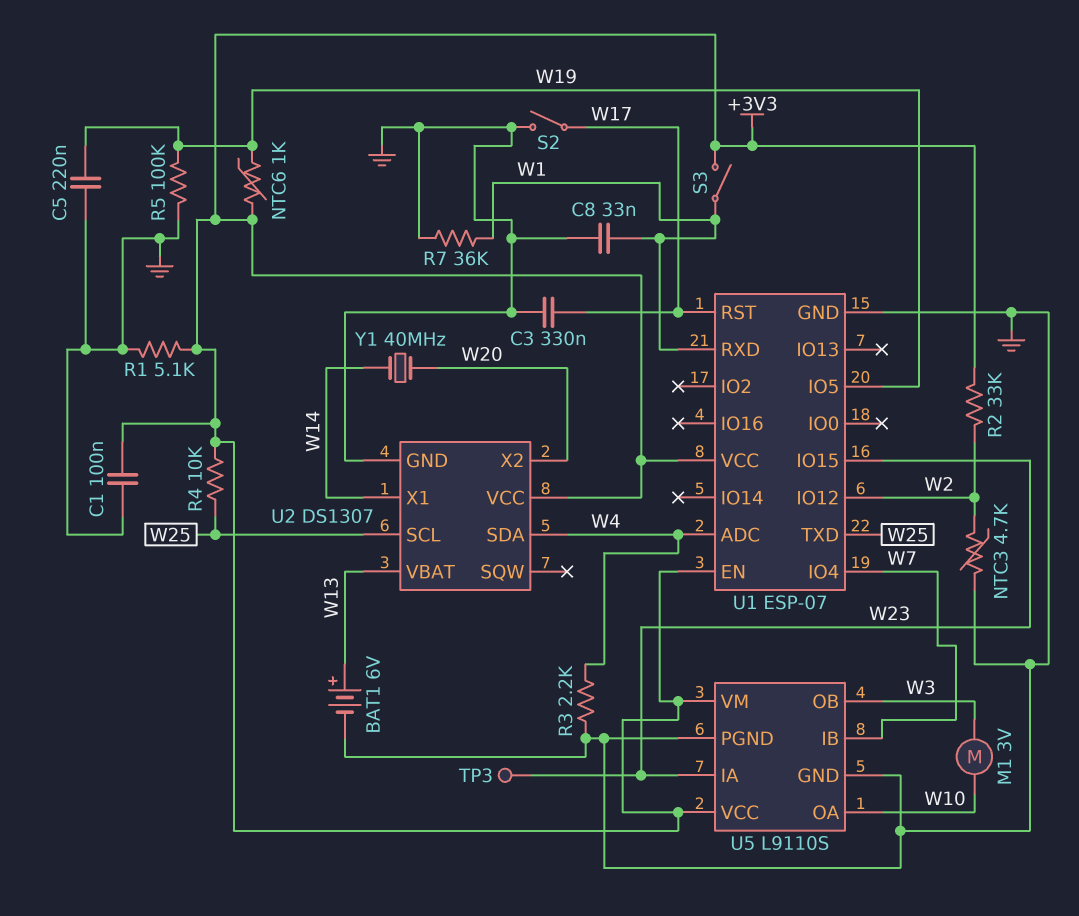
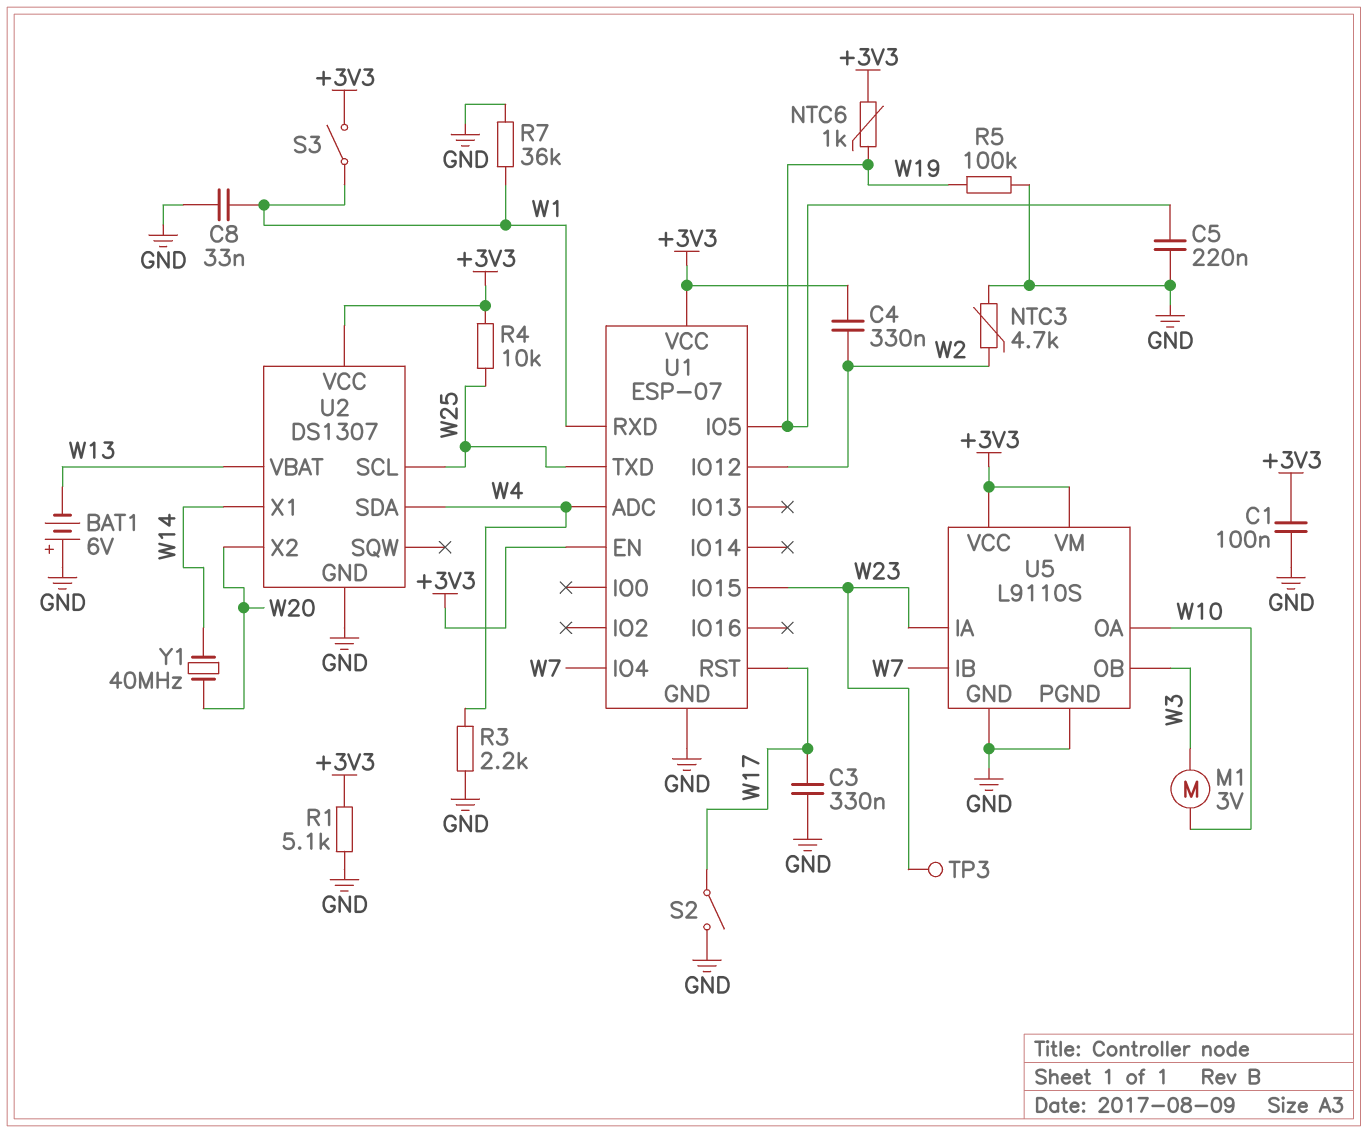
BAT1: 6V (plus W13, minus GND) -> 6V (plus GND, minus W13)
C4: none -> 330nF (+3V3, W2)
R2: 33k (+3V3, W2) -> none

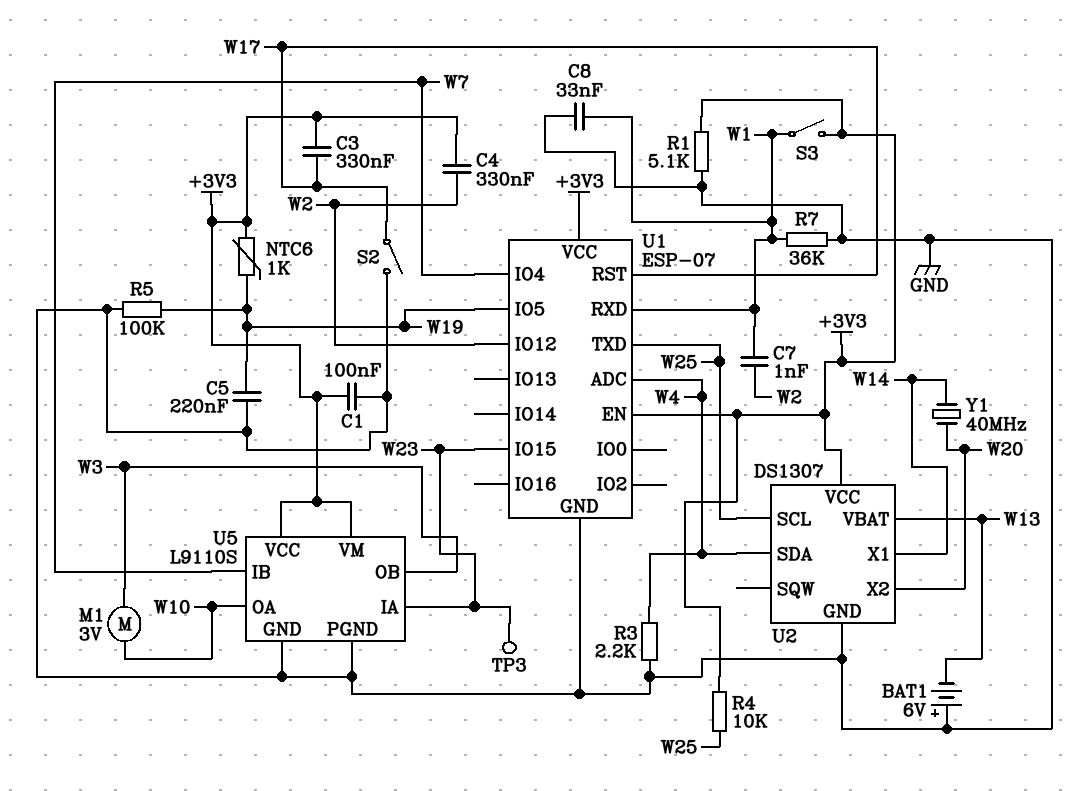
C3: 330nF (GND, W17) -> 330nF (+3V3, W17)
C7: none -> 1nF (W1, W2)
NTC3: 4.7k (GND, W2) -> none

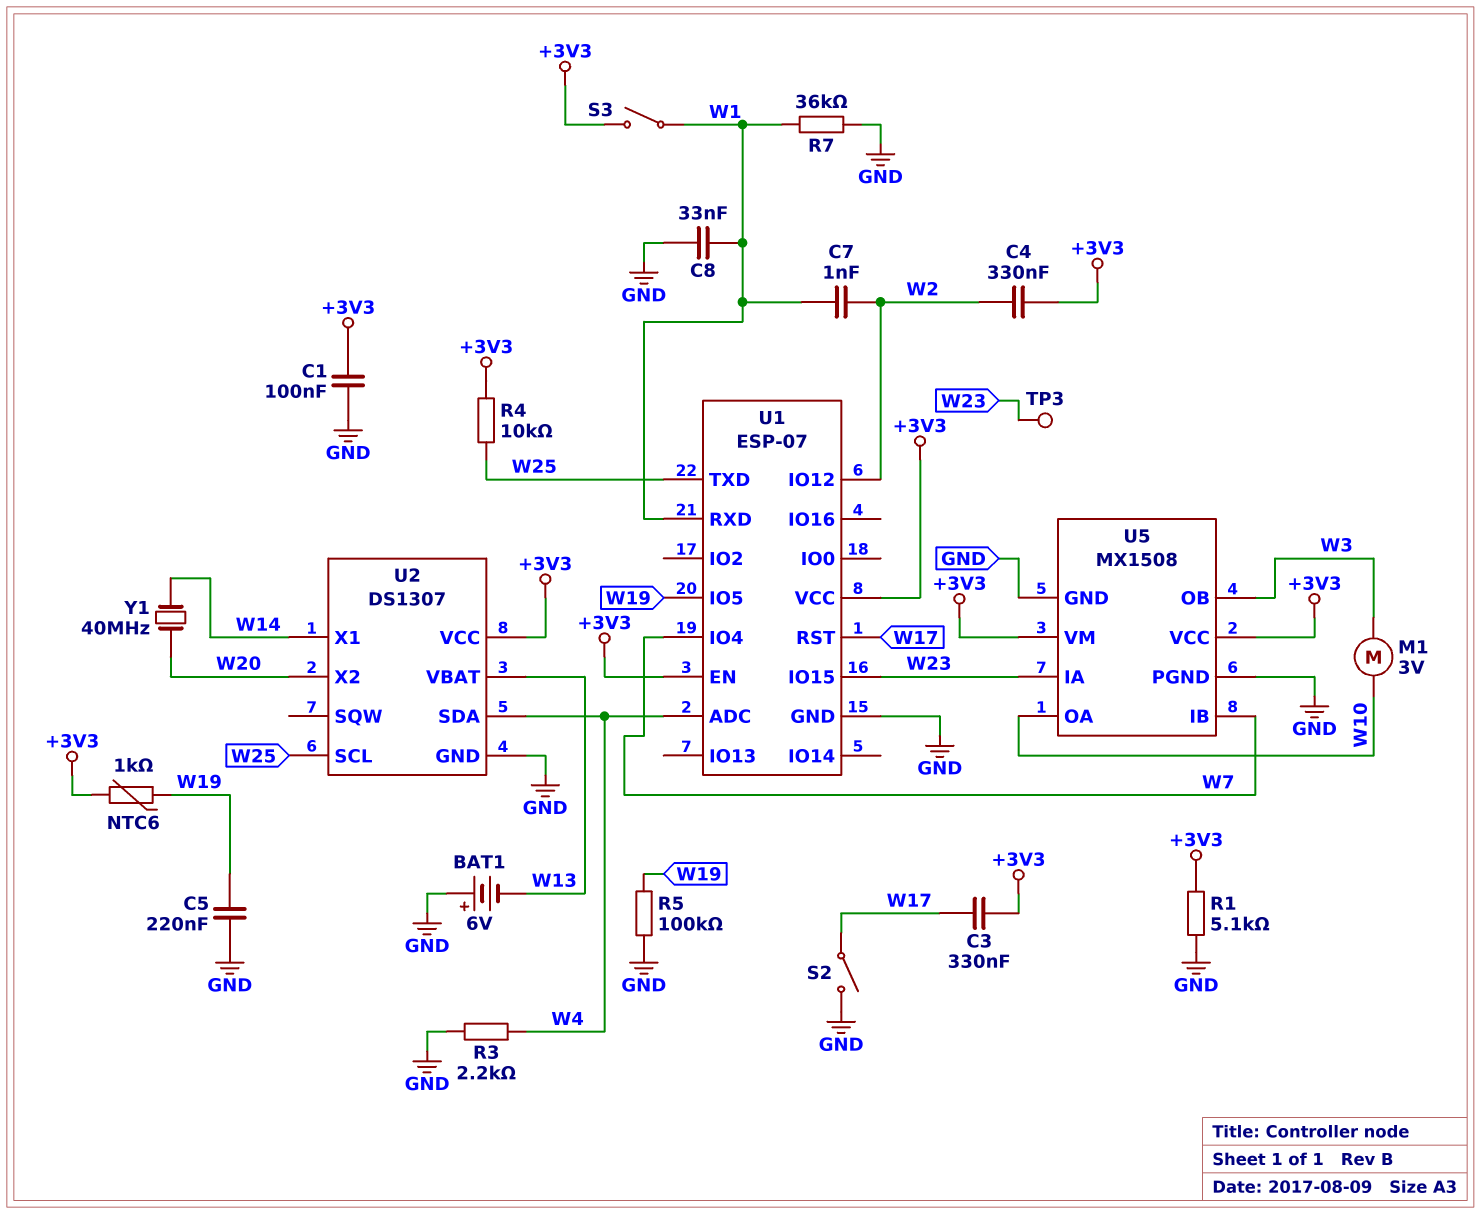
U5: L9110S -> MX1508

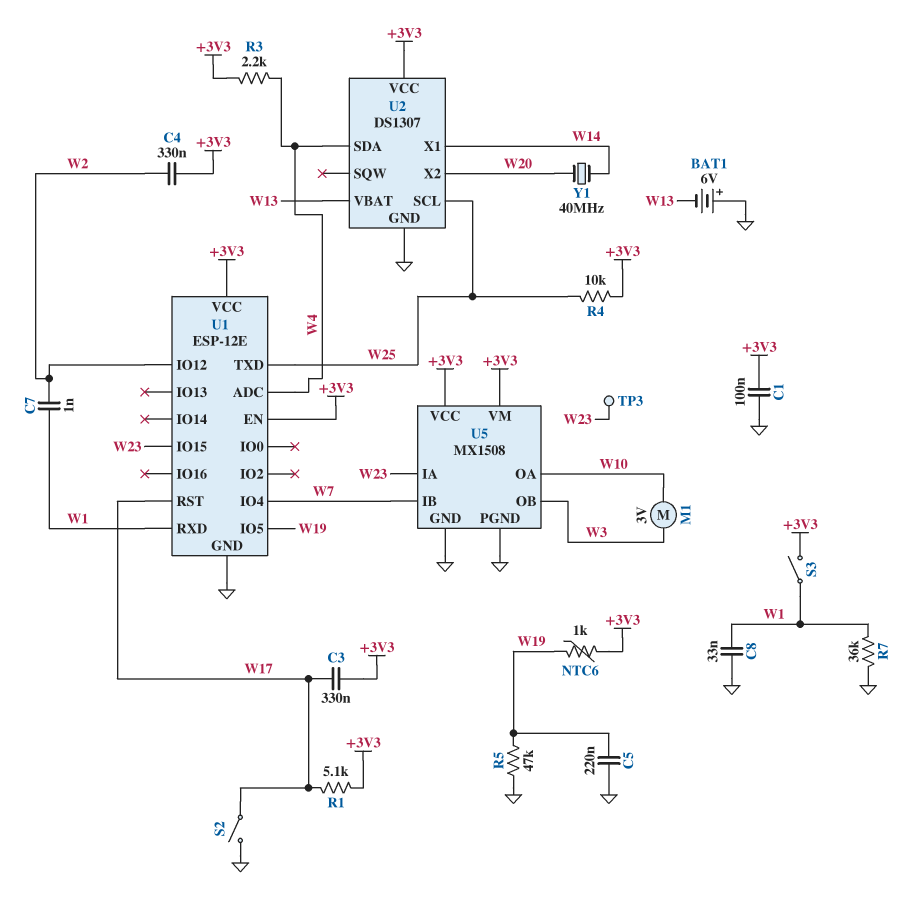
R1: 5.1k (+3V3, GND) -> 5.1k (+3V3, W17)
R3: 2.2k (GND, W4) -> 2.2k (+3V3, W4)
R5: 100k (GND, W19) -> 47k (GND, W19)
U1: ESP-07 -> ESP-12E

